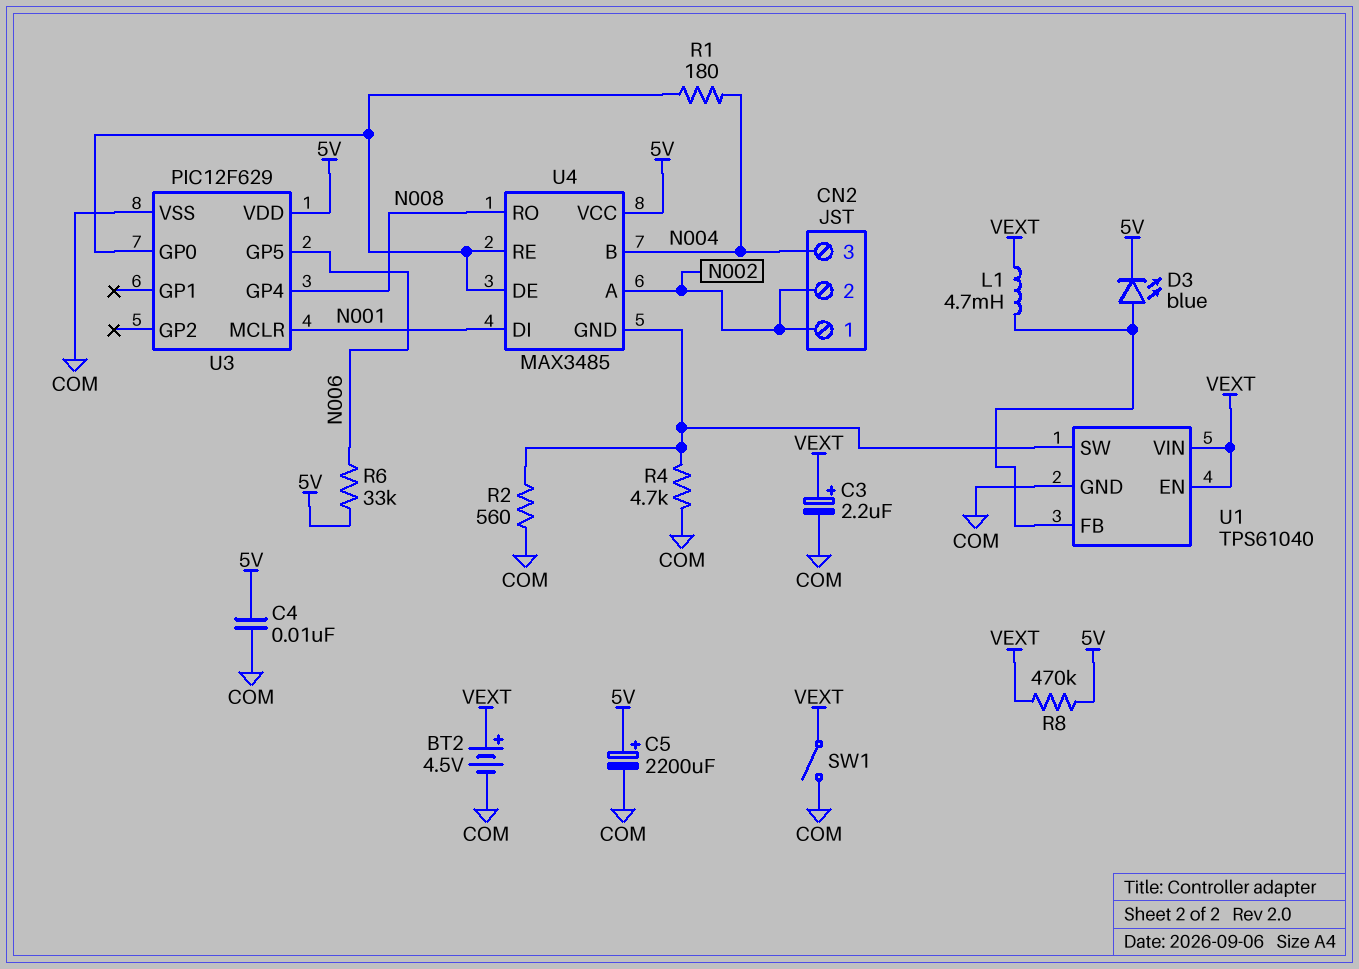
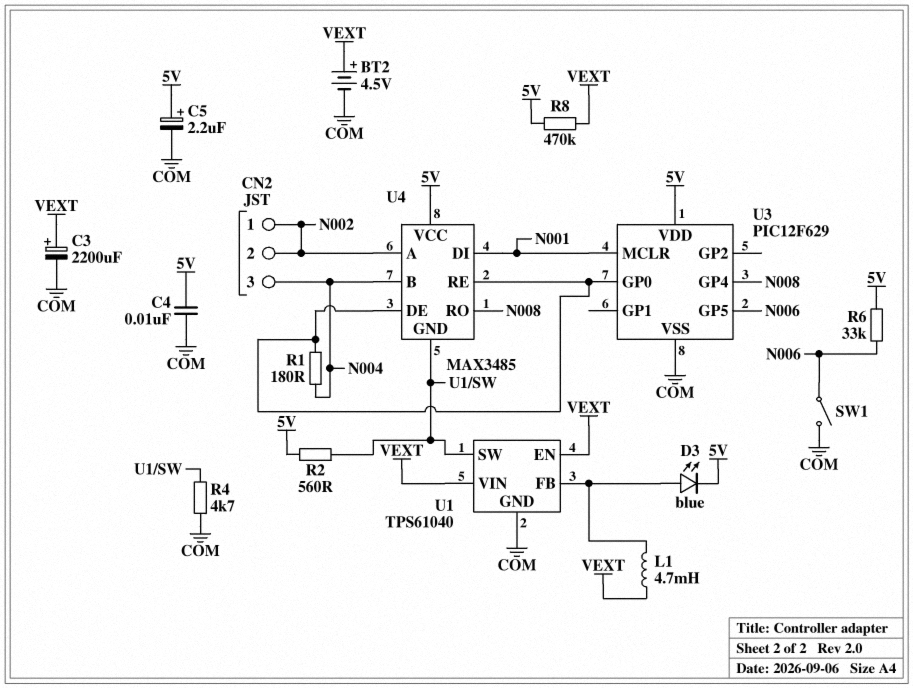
C3: 2.2uF (plus VEXT, minus COM) -> 2200uF (plus VEXT, minus COM)
C5: 2200uF (plus 5V, minus COM) -> 2.2uF (plus 5V, minus COM)
R2: 560 (COM, U1/SW) -> 560 (5V, U1/SW)
SW1: switch (COM, VEXT) -> switch (COM, N006)

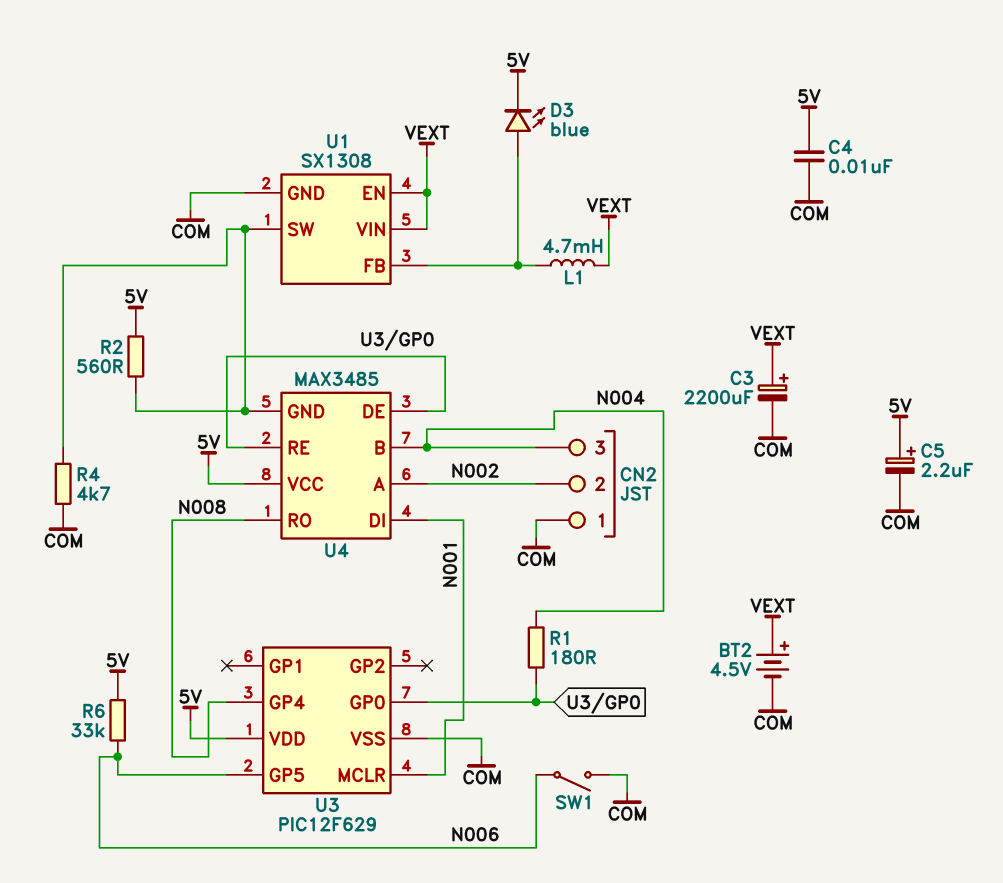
CN2 pin 1: N002 -> COM
R8: 470k (5V, VEXT) -> none
U1: TPS61040 -> SX1308

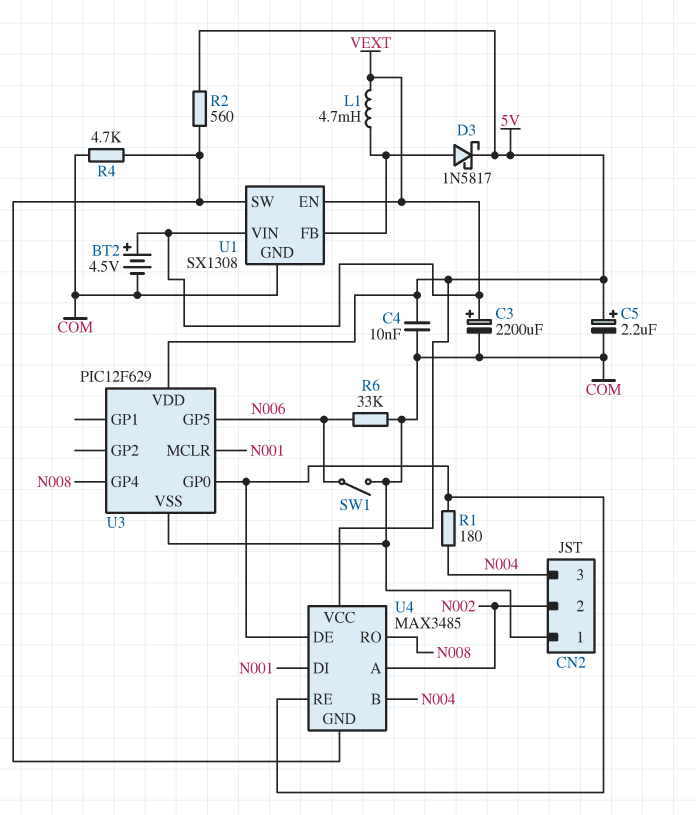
D3: LED blue (A U1/FB, K 5V) -> schottky 1N5817 (A U1/FB, K 5V)
R6: 33k (5V, N006) -> 33k (COM, N006)

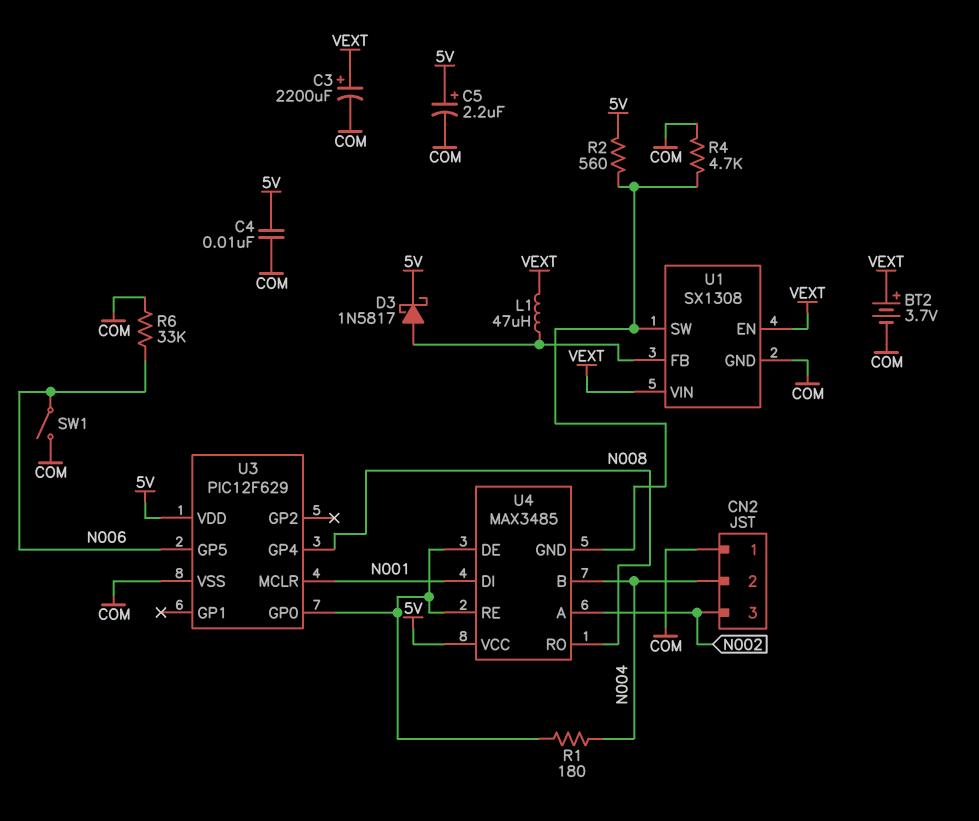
BT2: 4.5V (plus VEXT, minus COM) -> 3.7V (plus VEXT, minus COM)
CN2 pin 2: N002 -> N004
CN2 pin 3: N004 -> N002
L1: 4.7mH (U1/FB, VEXT) -> 47uH (U1/FB, VEXT)

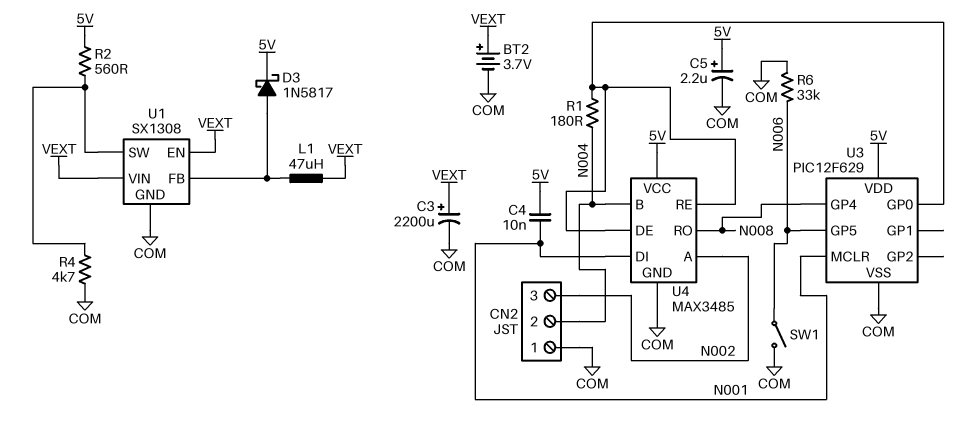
C4: 10nF (5V, COM) -> 10nF (5V, N001)
U4 pin GND: U1/SW -> COM

